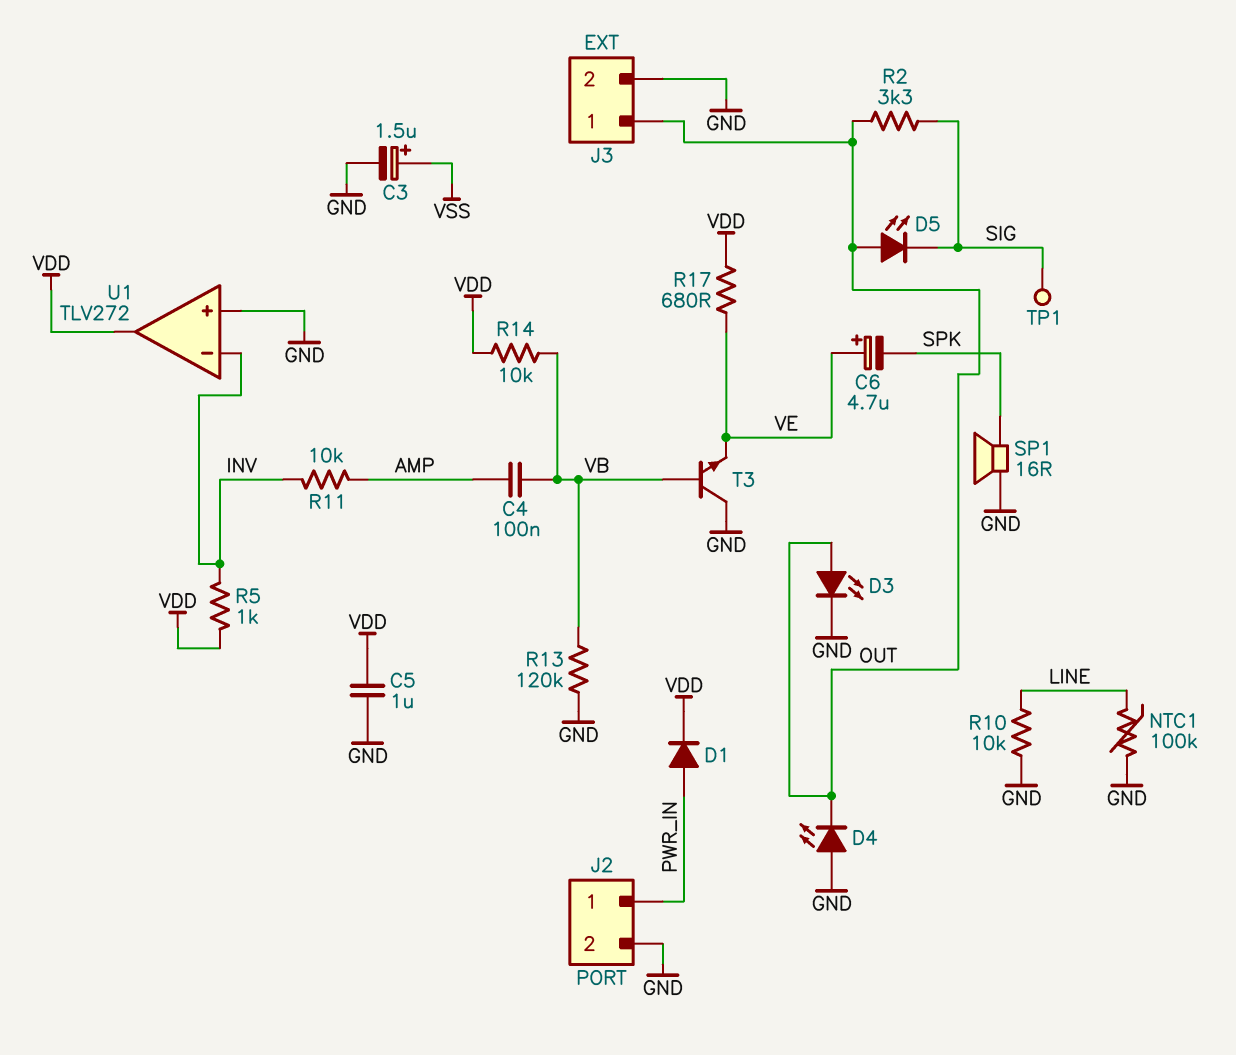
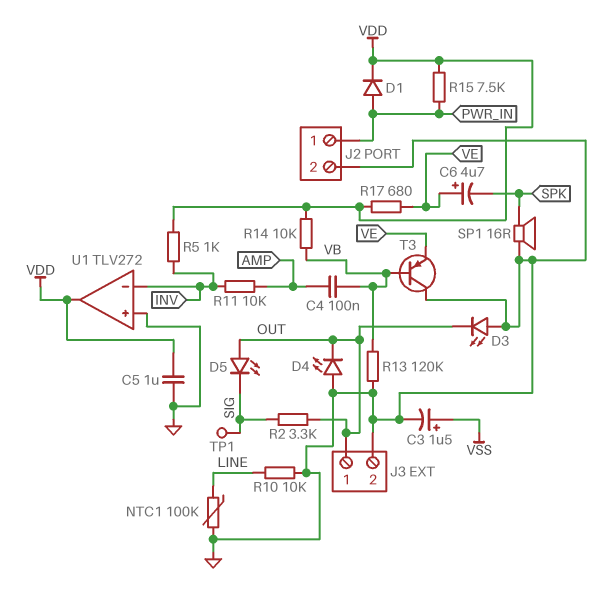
D3: LED (A OUT, K GND) -> LED (A GND, K OUT)
R15: none -> 7.5k (PWR_IN, VDD)
T3: NPN (B VB, C GND, E VE) -> PNP (B VB, C GND, E VE)

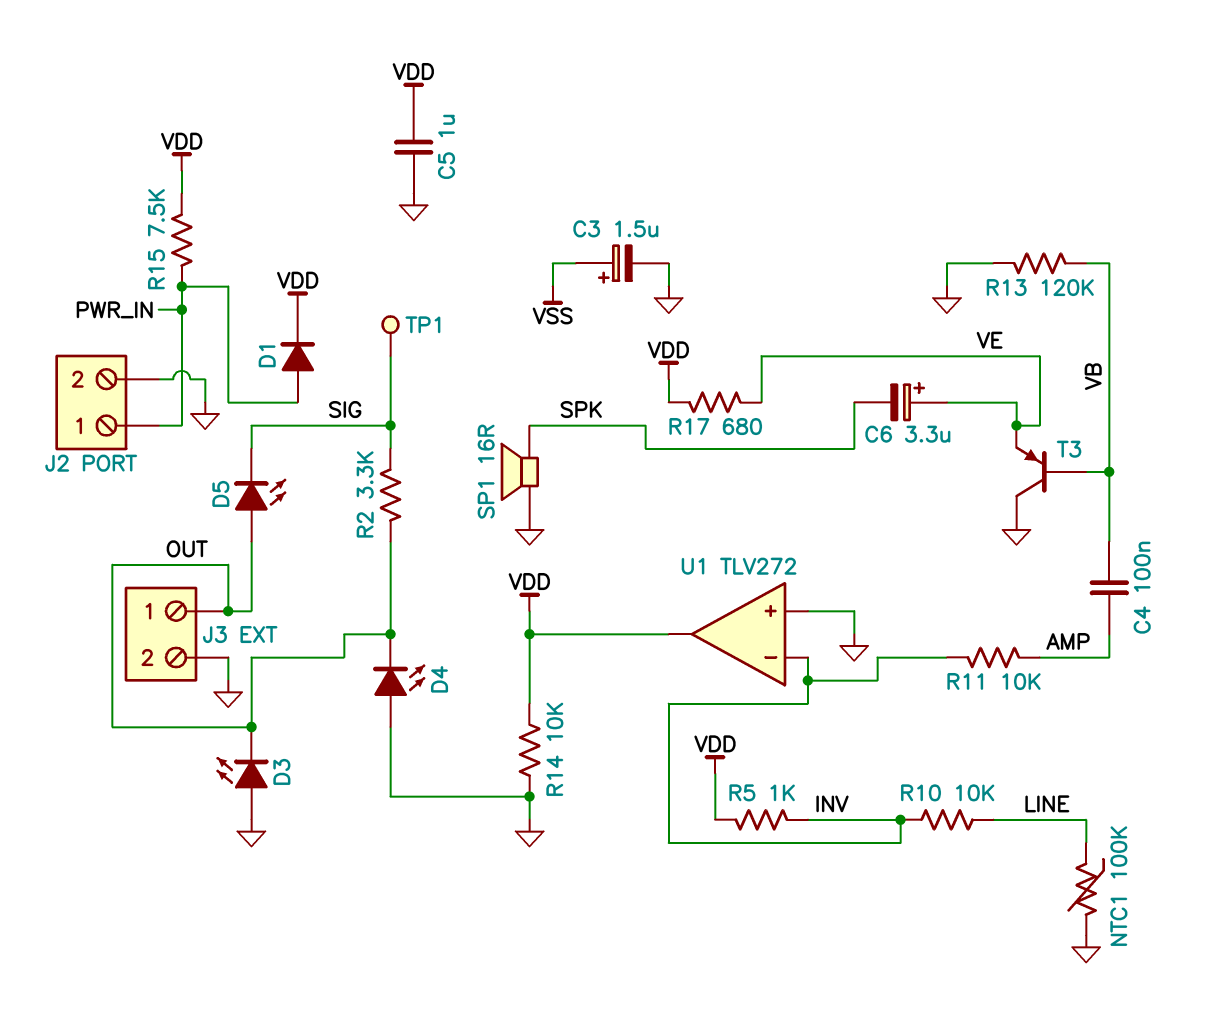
C6: 4.7uF (plus VE, minus SPK) -> 3.3uF (plus VE, minus SPK)
R10: 10k (GND, LINE) -> 10k (INV, LINE)
R14: 10k (VB, VDD) -> 10k (GND, VDD)

